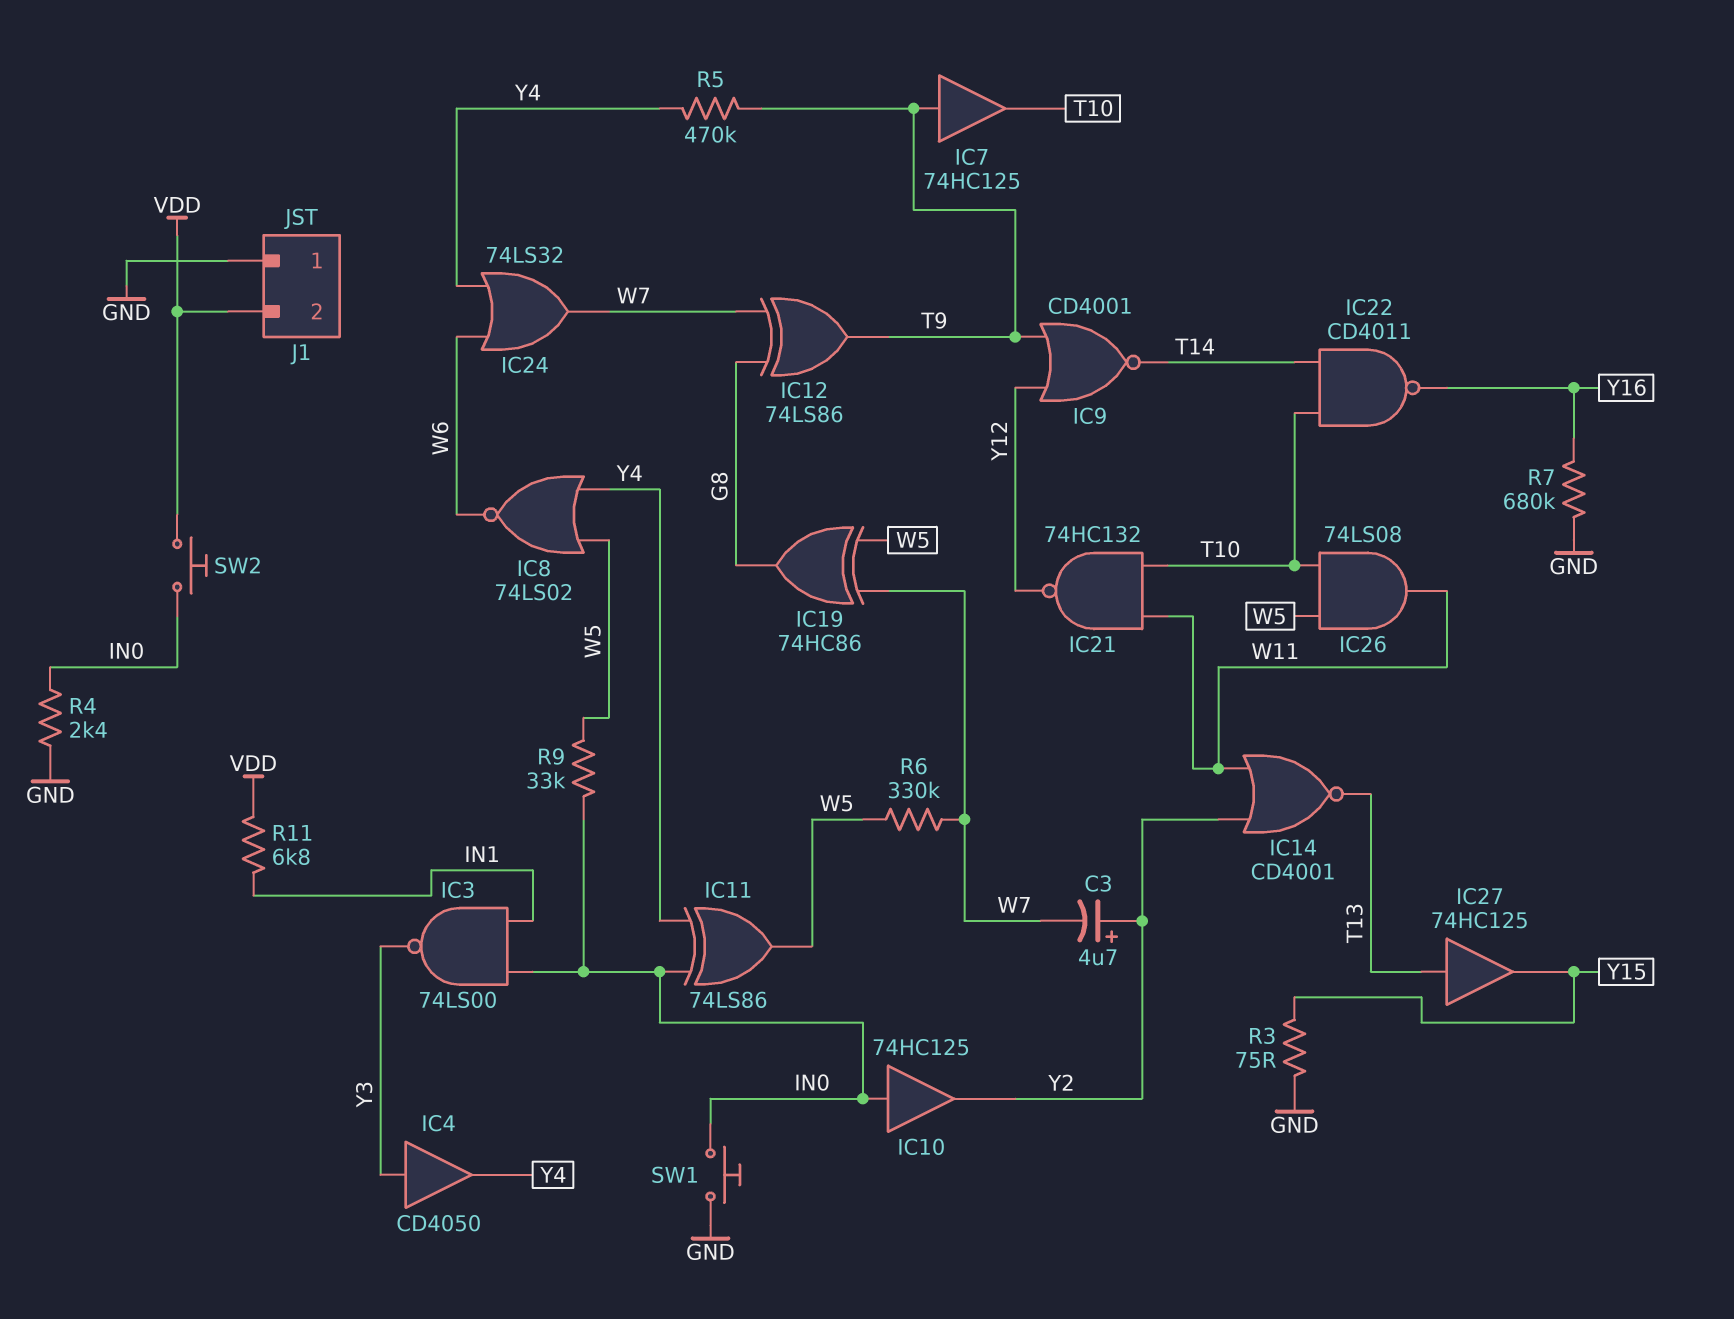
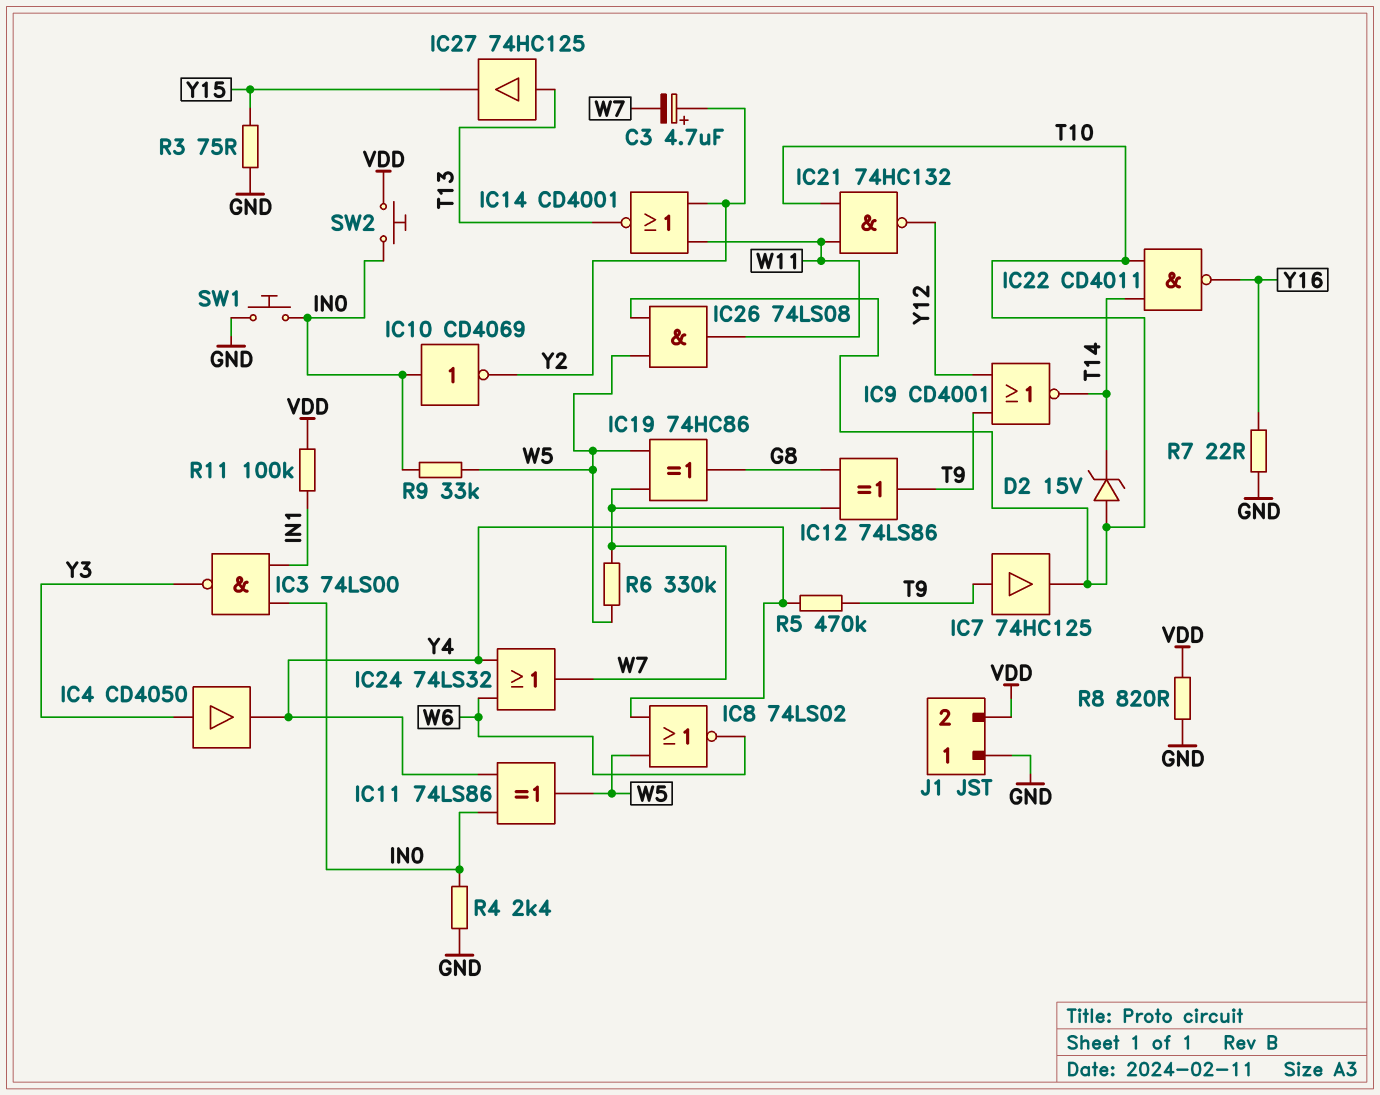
D2: none -> zener 15V (A T10, K T14)
IC10: buffer 74HC125 (in IN0, out Y2) -> NOT CD4069 (in IN0, out Y2)
R7: 680k (GND, Y16) -> 22 (GND, Y16)
R8: none -> 820 (GND, VDD)
R11: 6.8k (IN1, VDD) -> 100k (IN1, VDD)

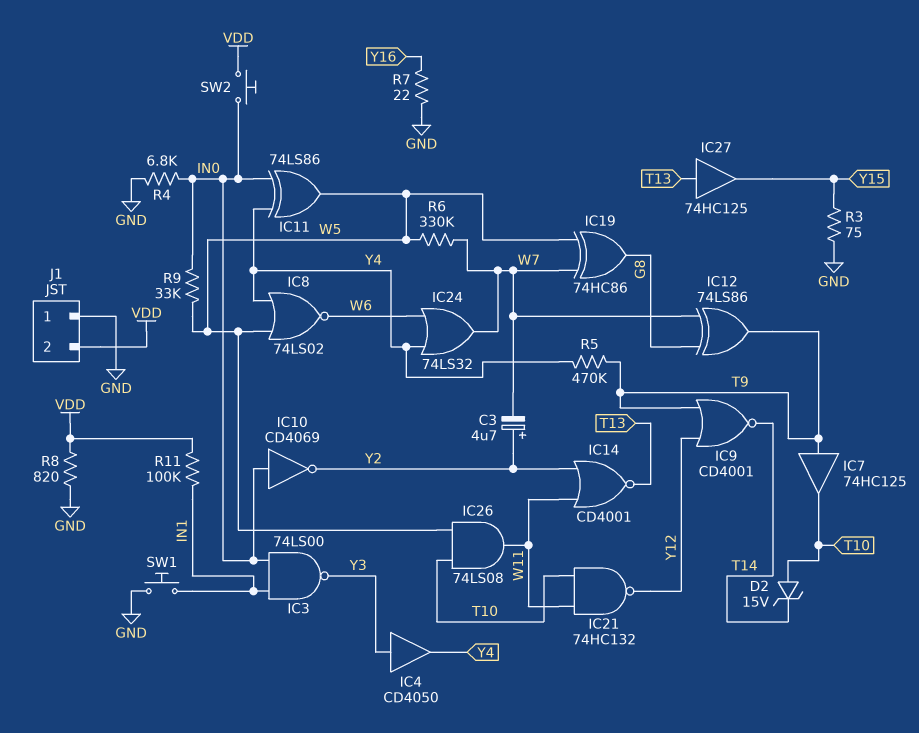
IC22: NAND CD4011 (in T10, in T14, out Y16) -> none
R4: 2.4k (GND, IN0) -> 6.8k (GND, IN0)
SW1: button (GND, IN0) -> button (GND, IN1)

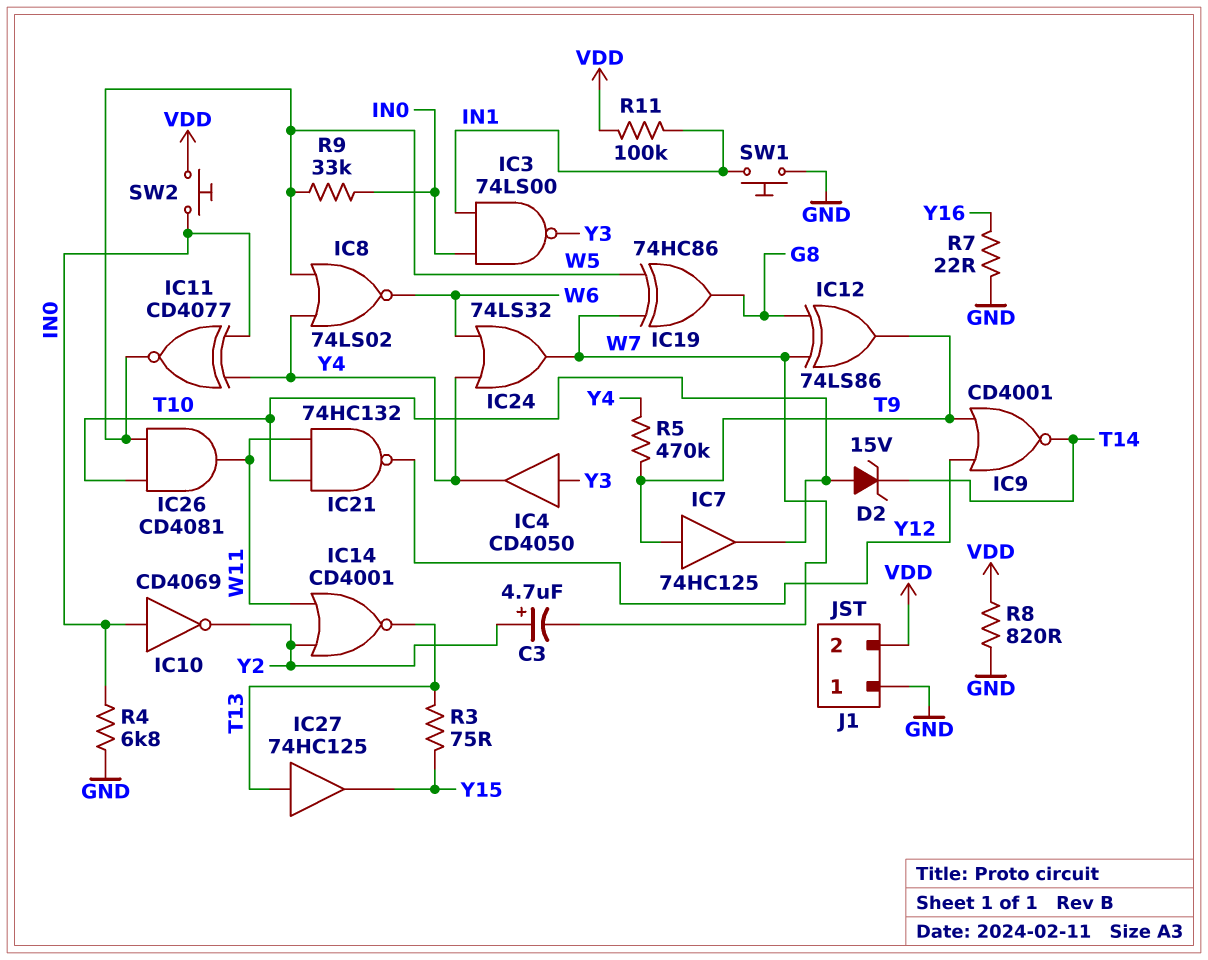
IC11: XOR 74LS86 (in IN0, in Y4, out W5) -> XNOR CD4077 (in IN0, in Y4, out W5)
IC26: AND 74LS08 (in T10, in W5, out W11) -> AND CD4081 (in T10, in W5, out W11)
R3: 75 (GND, Y15) -> 75 (T13, Y15)
R6: 330k (W5, W7) -> none

